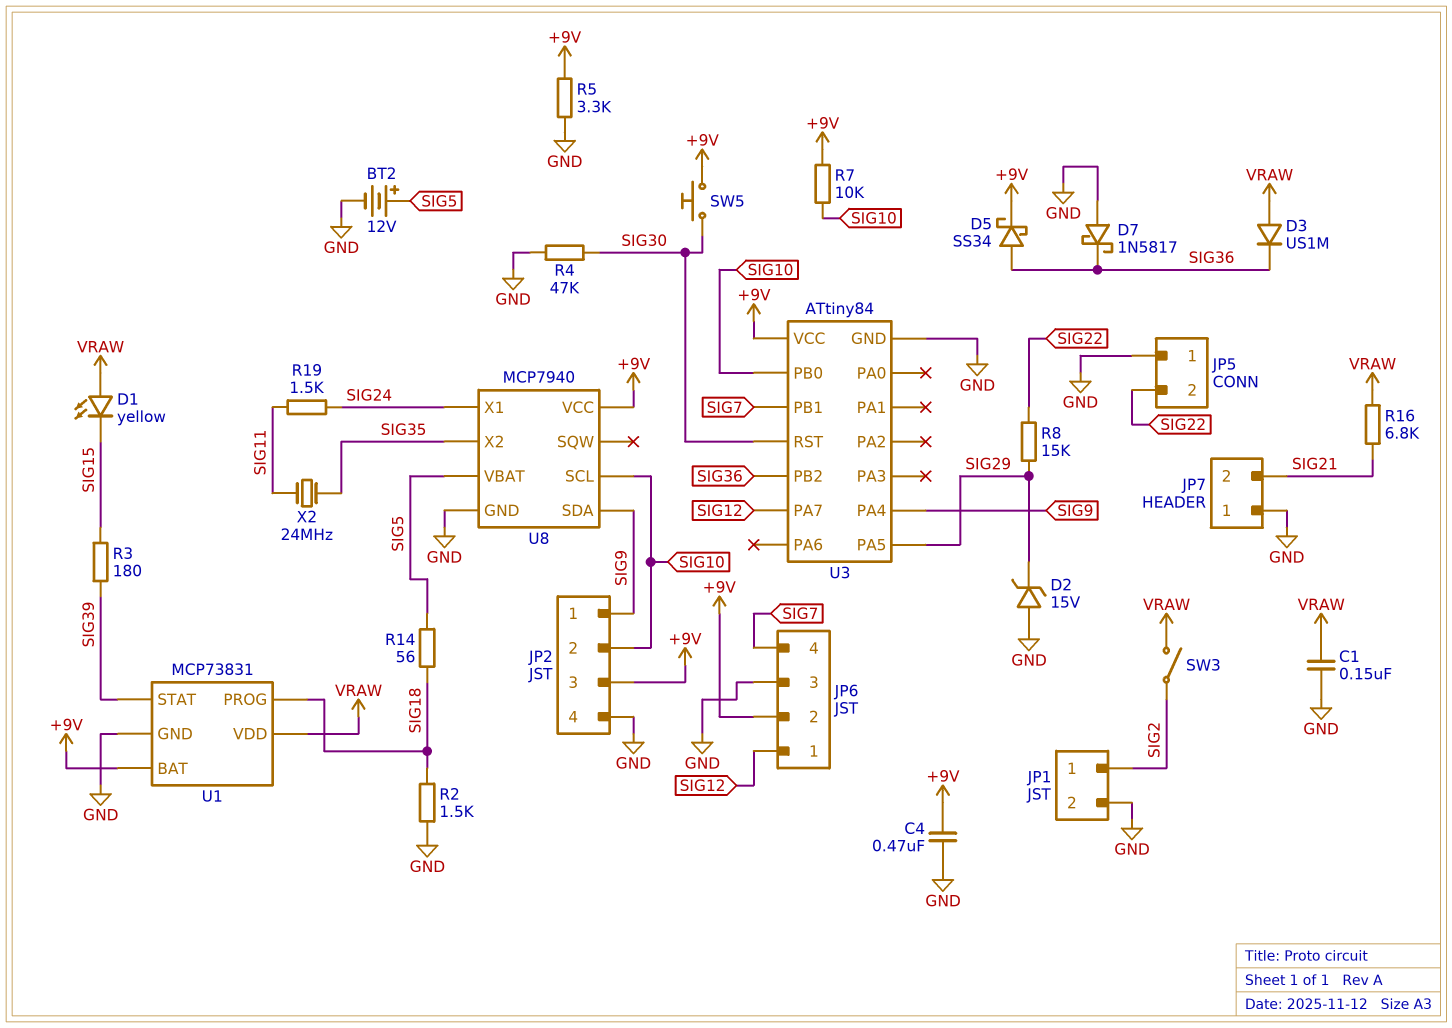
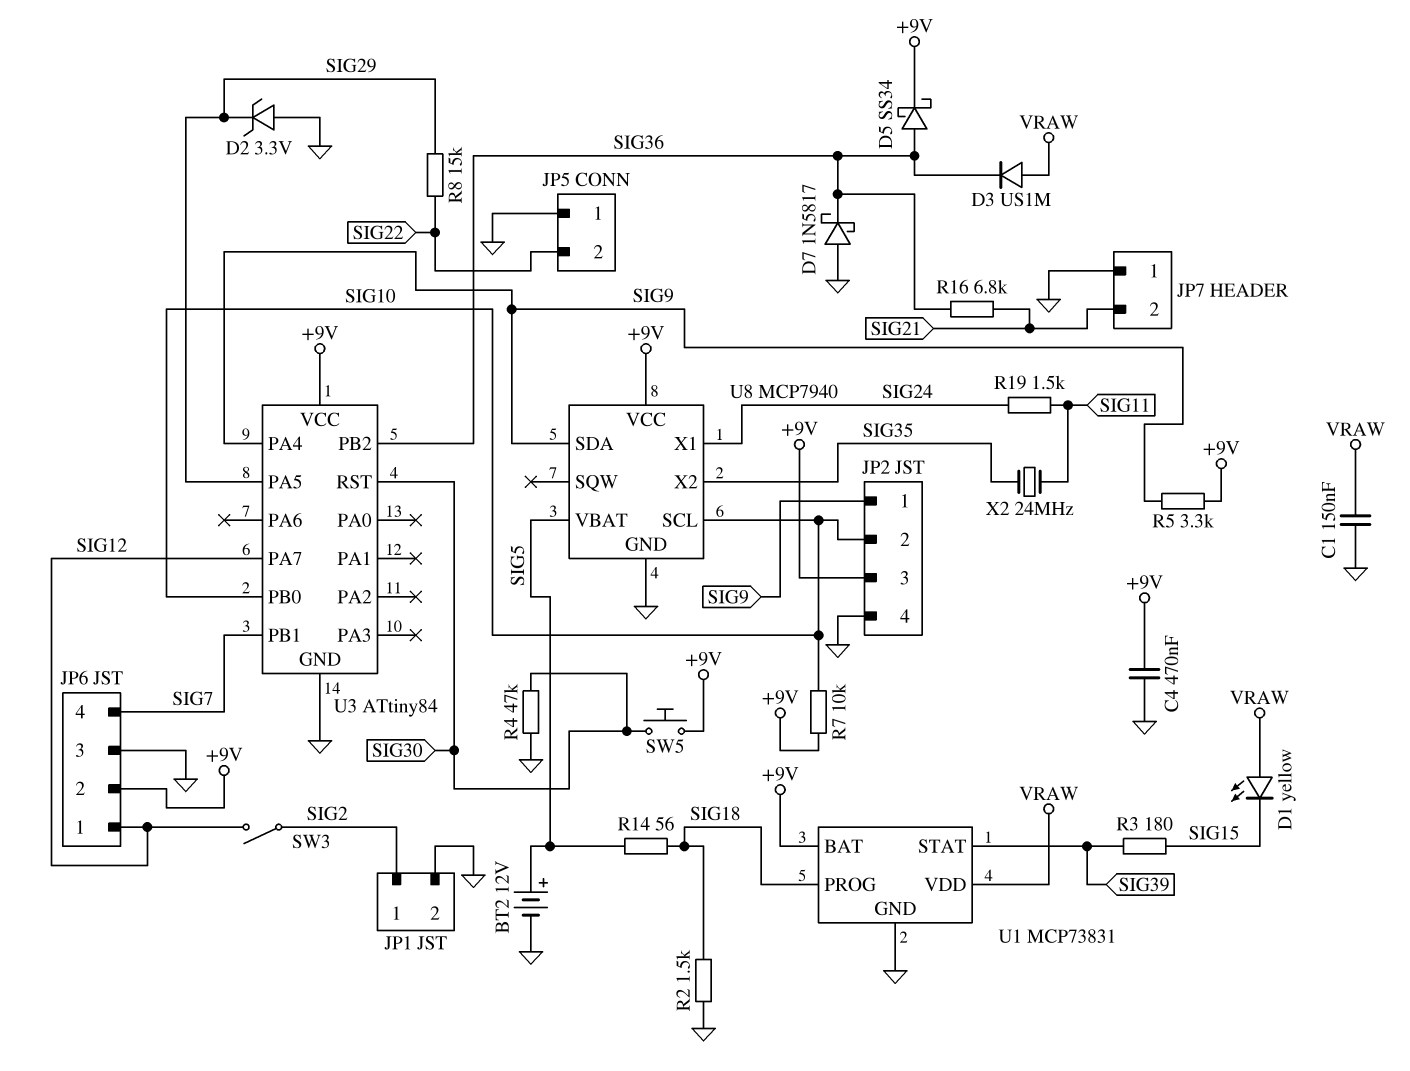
D2: zener 15V (A GND, K SIG29) -> zener 3.3V (A GND, K SIG29)
R5: 3.3k (+9V, GND) -> 3.3k (+9V, SIG9)
R16: 6.8k (SIG21, VRAW) -> 6.8k (SIG21, SIG36)
SW3: switch (SIG2, VRAW) -> switch (SIG2, SIG12)

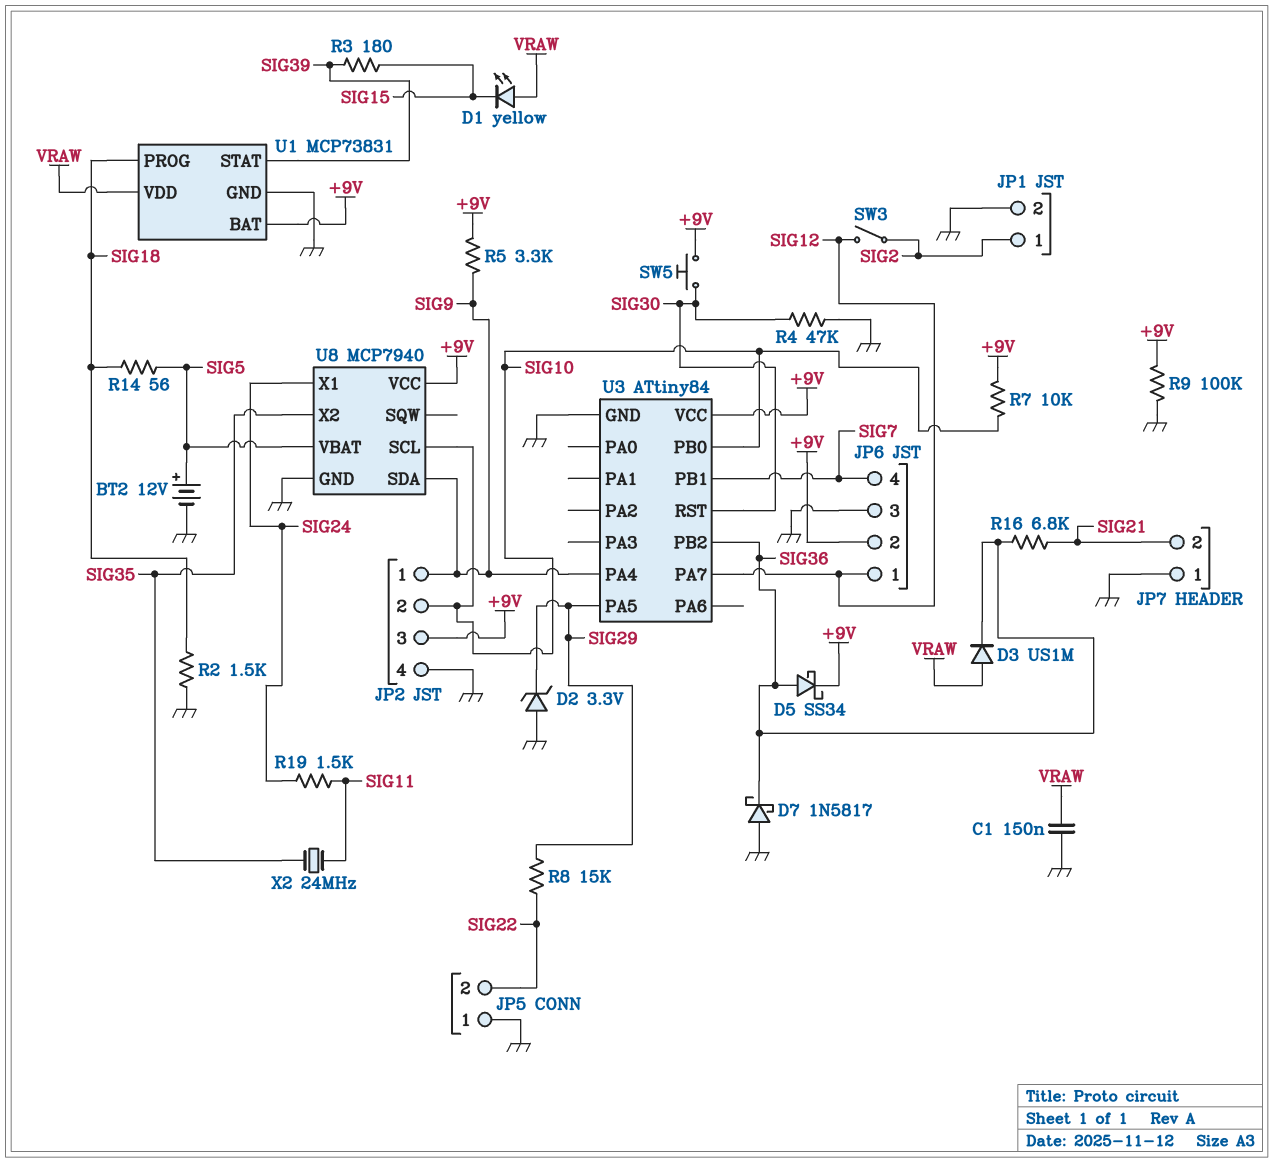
C4: 470nF (+9V, GND) -> none
R9: none -> 100k (+9V, GND)

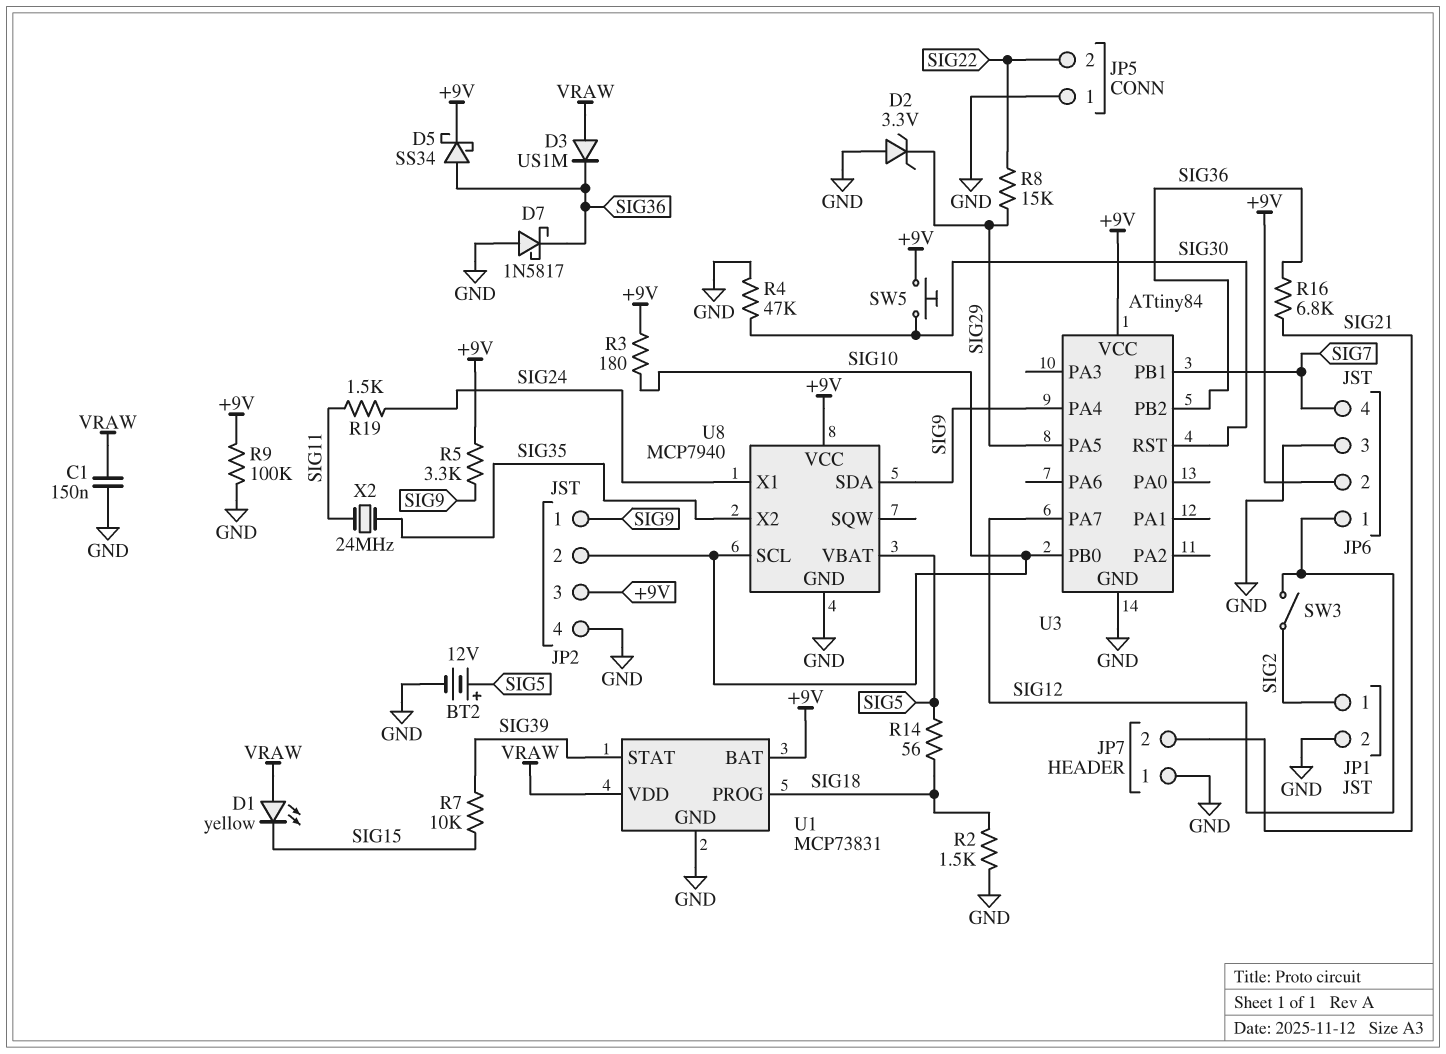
R3: 180 (SIG15, SIG39) -> 180 (+9V, SIG10)
R7: 10k (+9V, SIG10) -> 10k (SIG15, SIG39)

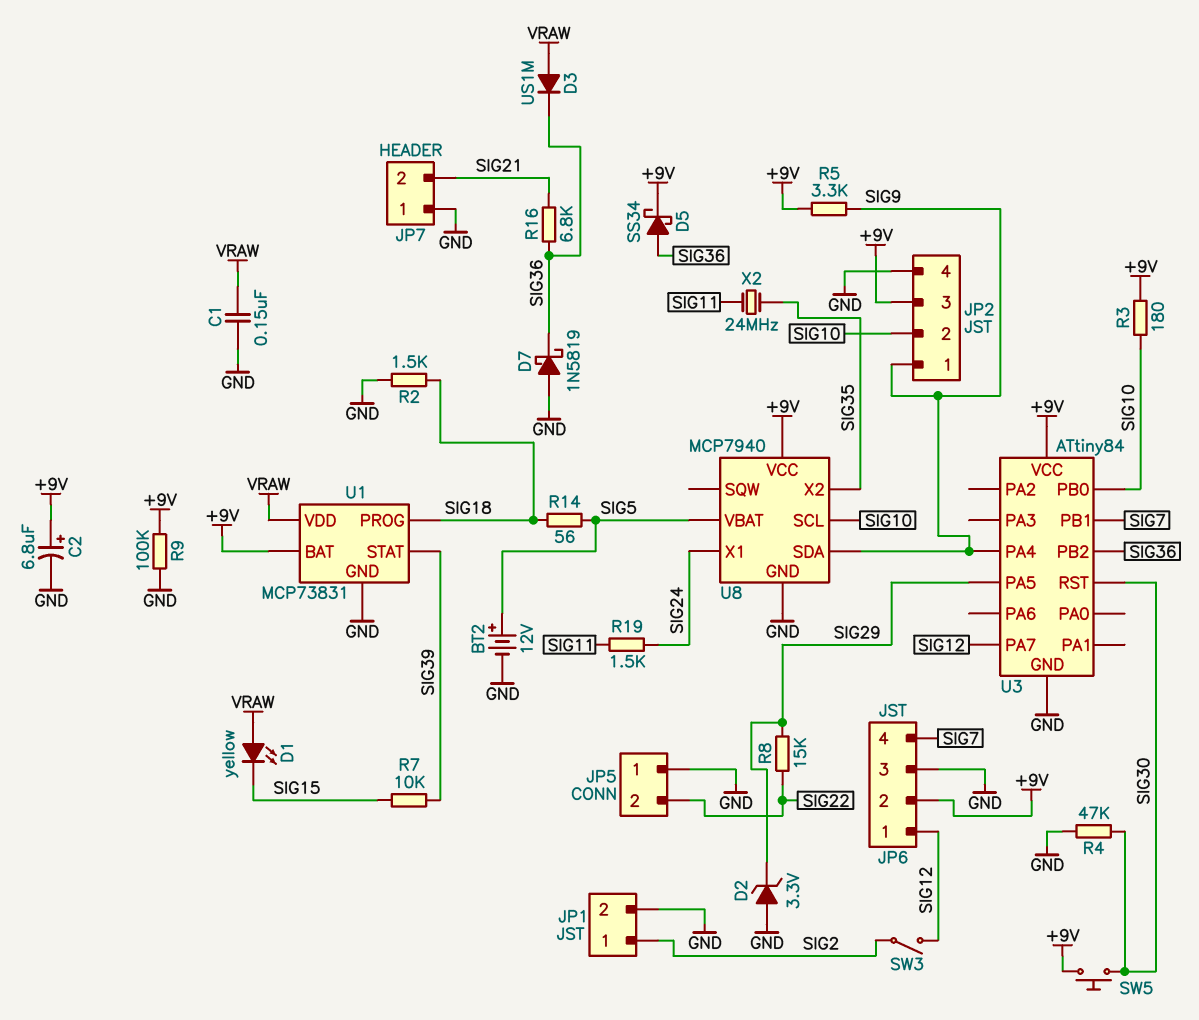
C2: none -> 6.8uF (plus +9V, minus GND)
D7: schottky 1N5817 (A GND, K SIG36) -> schottky 1N5819 (A GND, K SIG36)

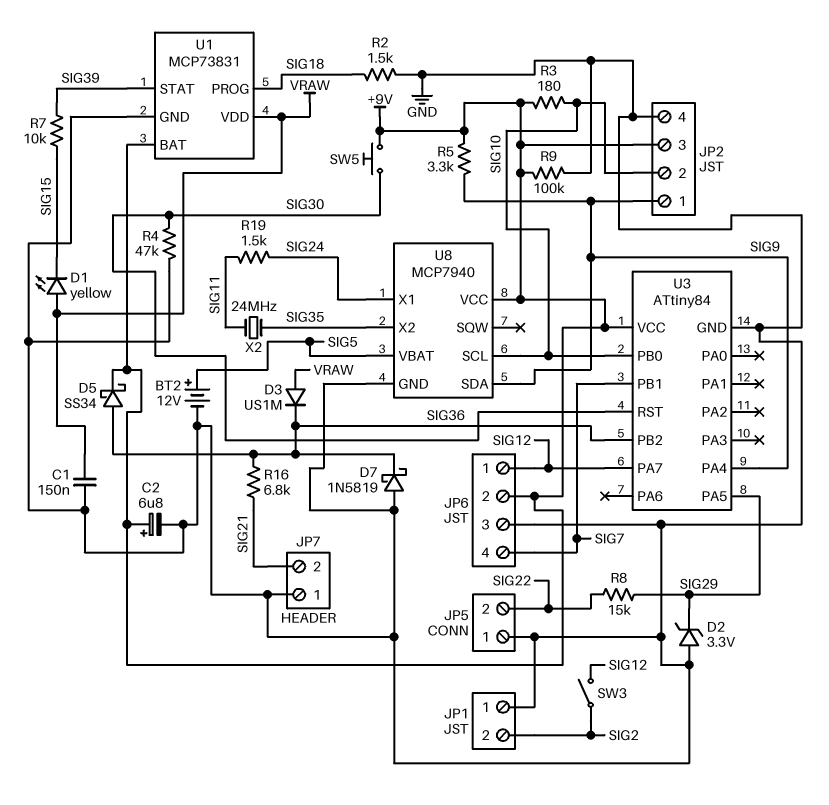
JP1 pin 1: SIG2 -> GND
JP1 pin 2: GND -> SIG2
R14: 56 (SIG5, SIG18) -> none

